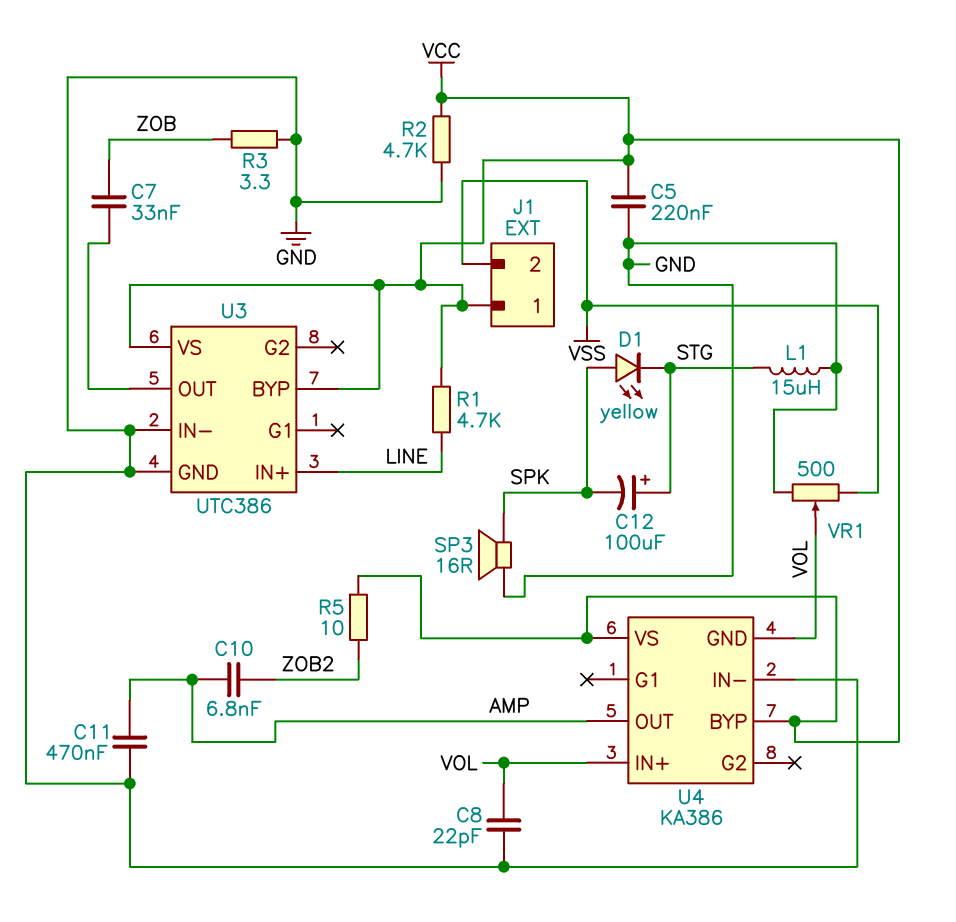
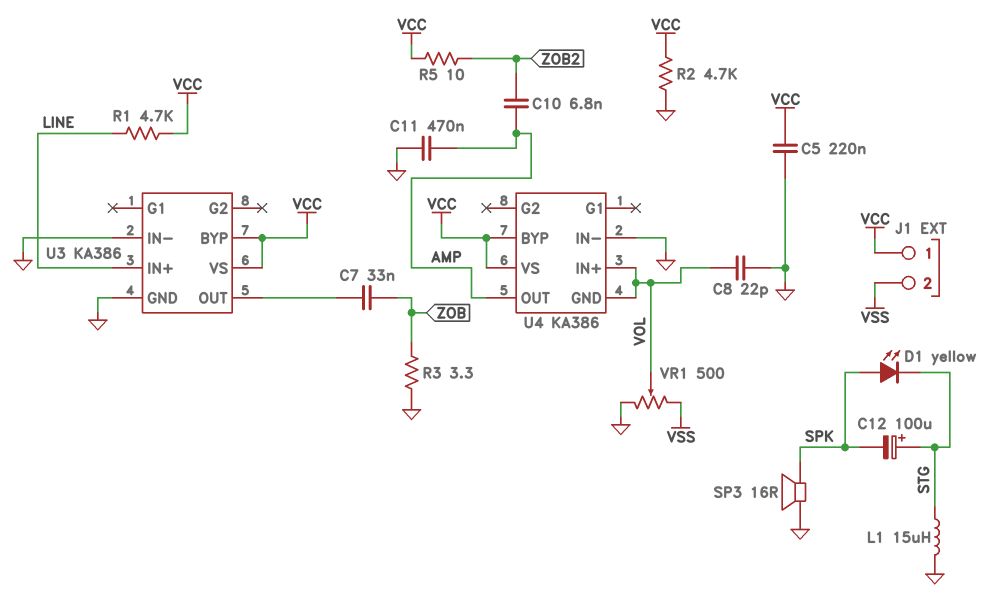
U3: UTC386 -> KA386

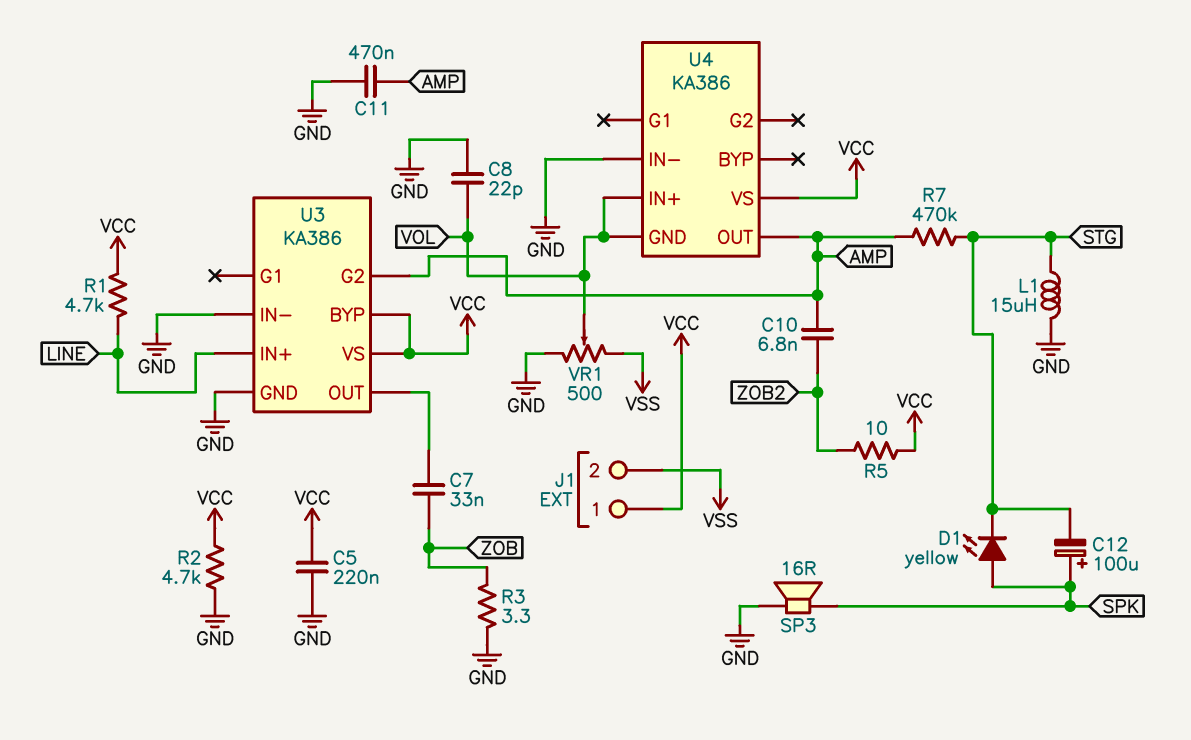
C12: 100uF (plus STG, minus SPK) -> 100uF (plus SPK, minus STG)
R7: none -> 470k (AMP, STG)
U3 pin G2: none -> AMP
U4 pin BYP: VCC -> none

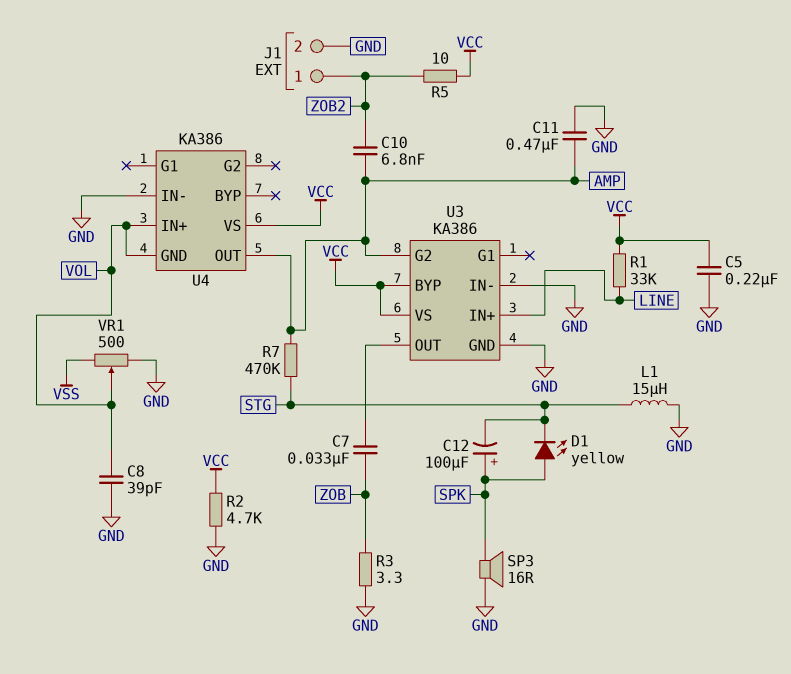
C8: 22pF (GND, VOL) -> 39pF (GND, VOL)
J1 pin 1: VCC -> ZOB2
J1 pin 2: VSS -> GND
R1: 4.7k (LINE, VCC) -> 33k (LINE, VCC)

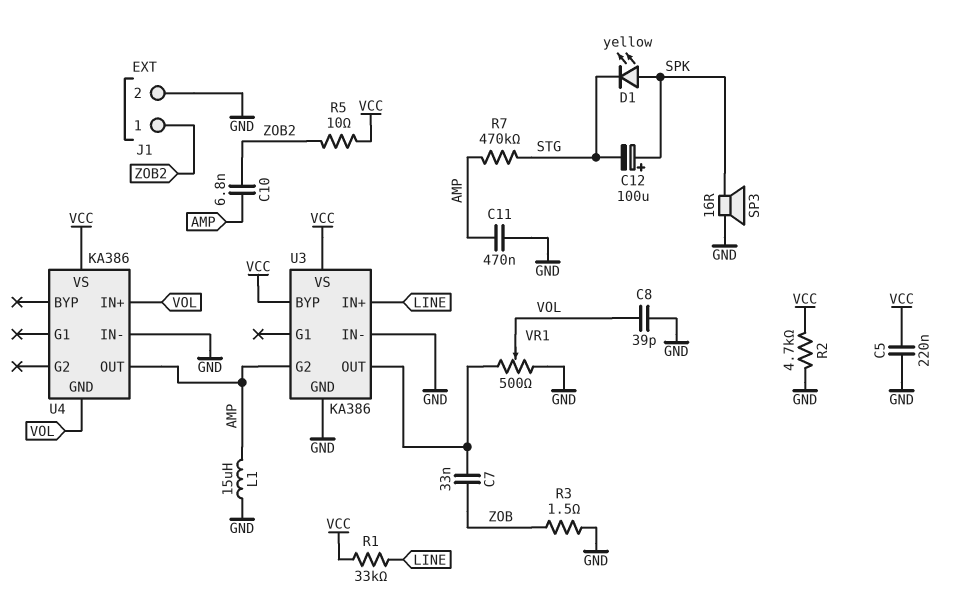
L1: 15uH (GND, STG) -> 15uH (AMP, GND)
R3: 3.3 (GND, ZOB) -> 1.5 (GND, ZOB)
VR1: 500 (GND, VSS, wiper VOL) -> 500 (GND, U3/OUT, wiper VOL)

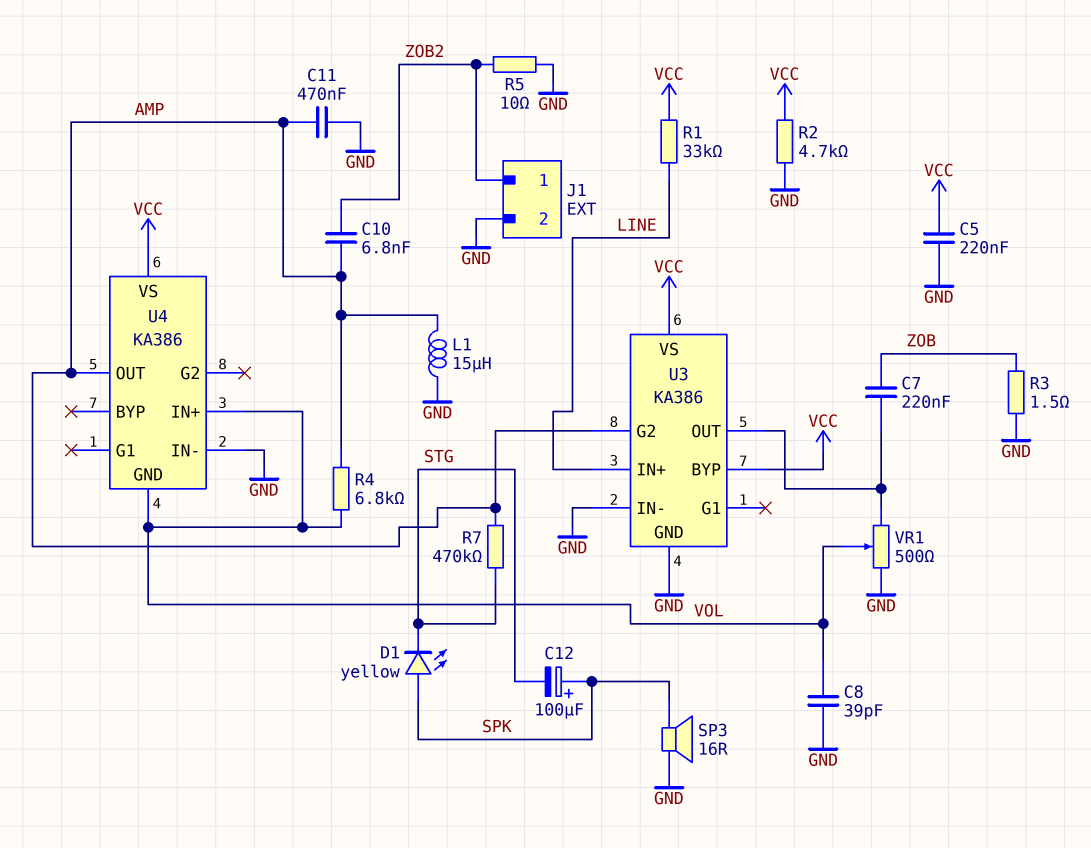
C7: 33nF (U3/OUT, ZOB) -> 220nF (U3/OUT, ZOB)
R4: none -> 6.8k (AMP, VOL)
R5: 10 (VCC, ZOB2) -> 10 (GND, ZOB2)

